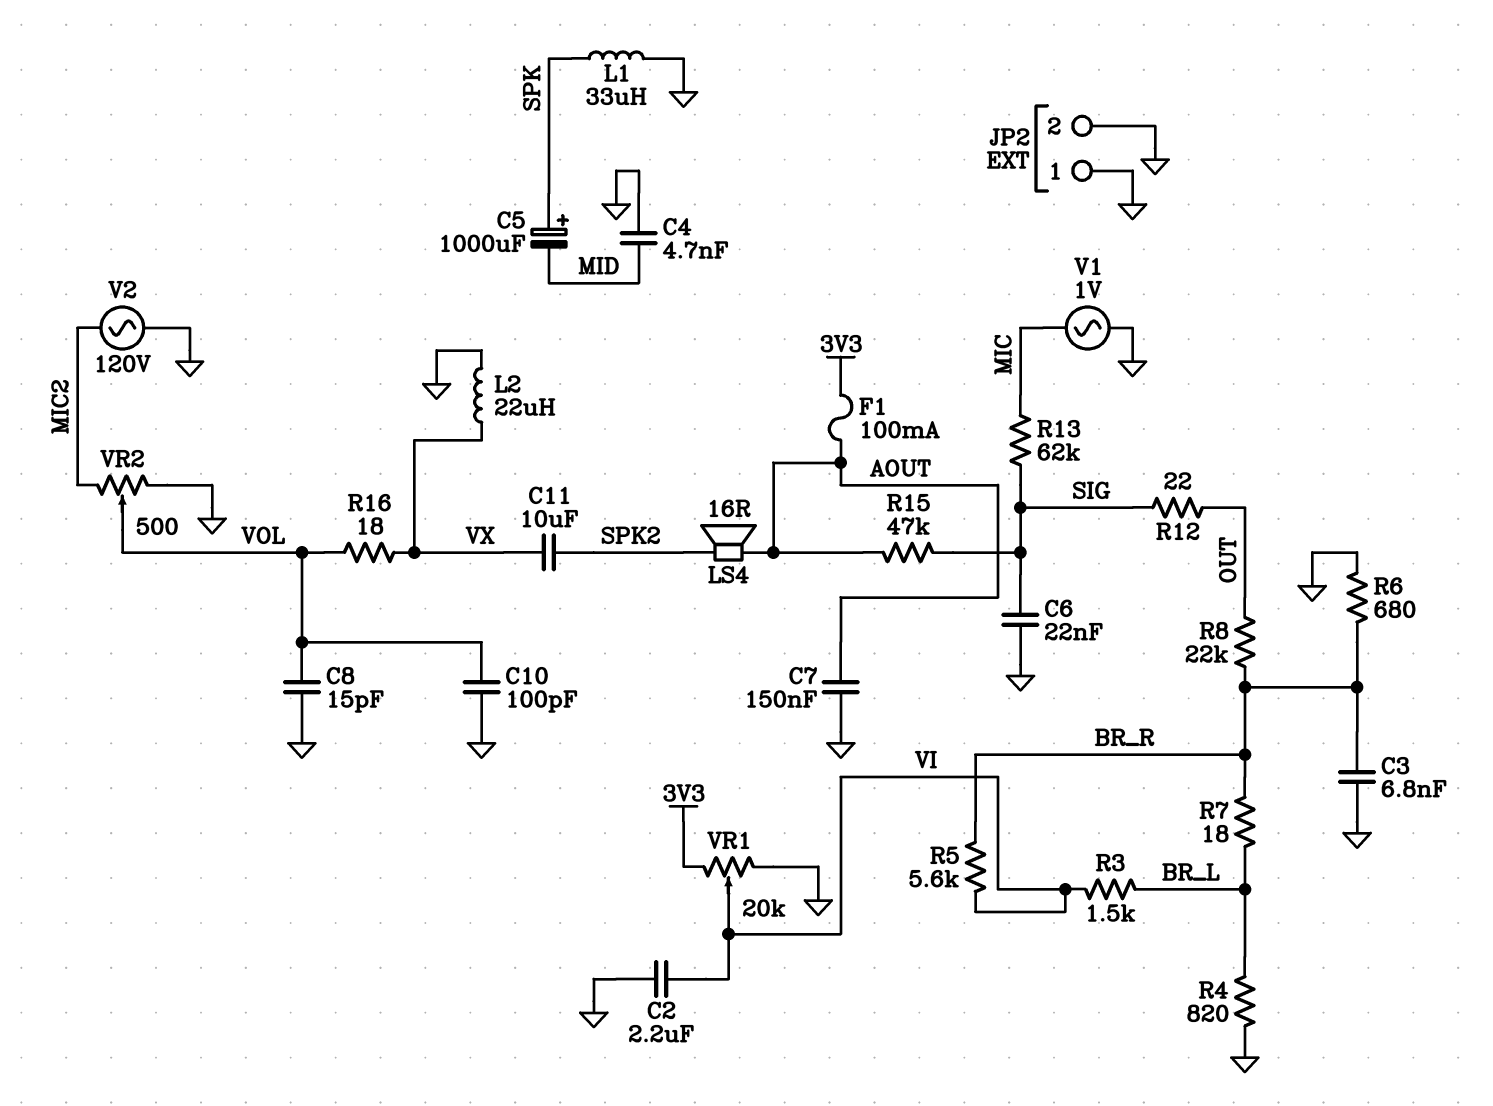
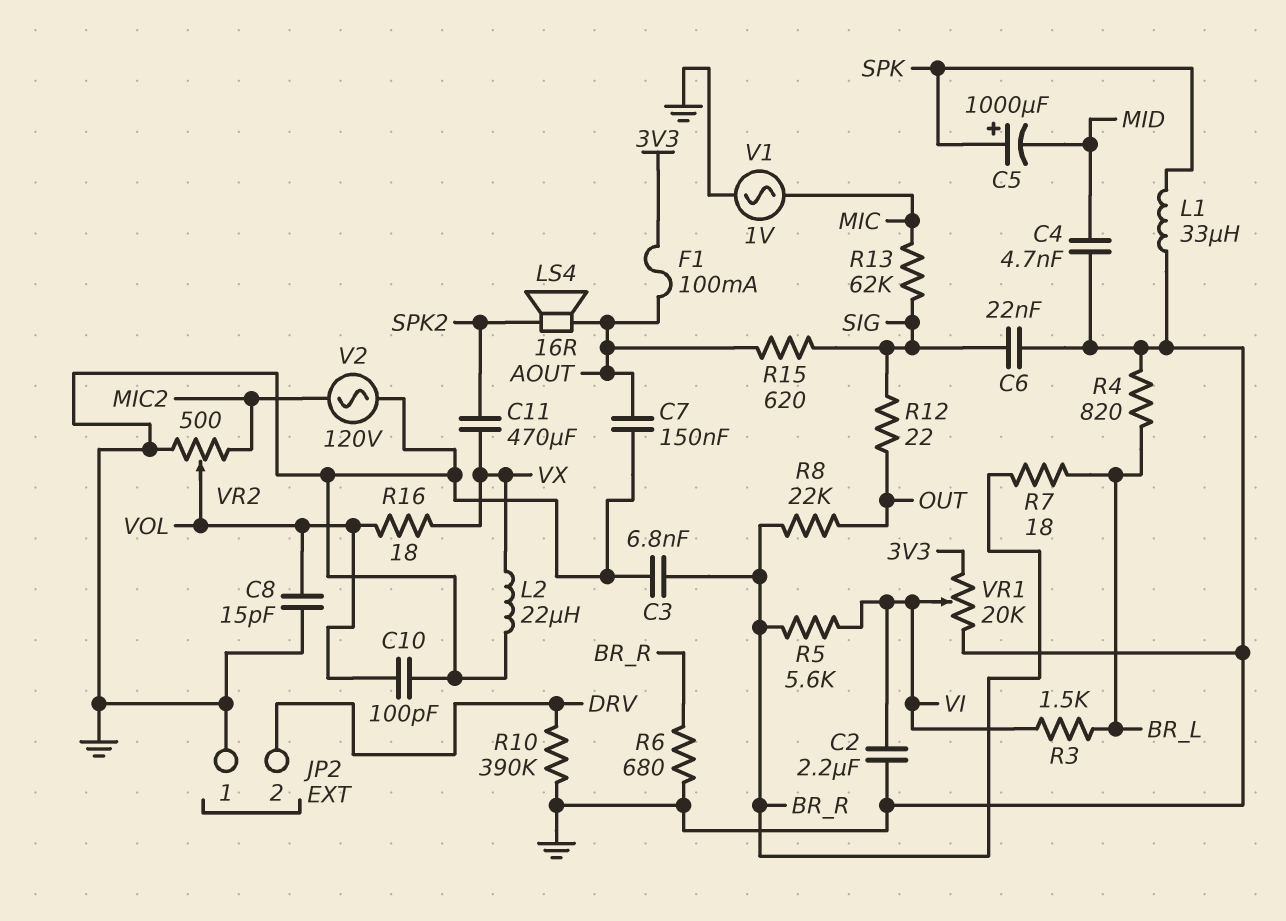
C11: 10uF (SPK2, VX) -> 470uF (SPK2, VX)
JP2 pin 2: GND -> DRV
R10: none -> 390k (DRV, GND)
R15: 47k (AOUT, SIG) -> 620 (AOUT, SIG)

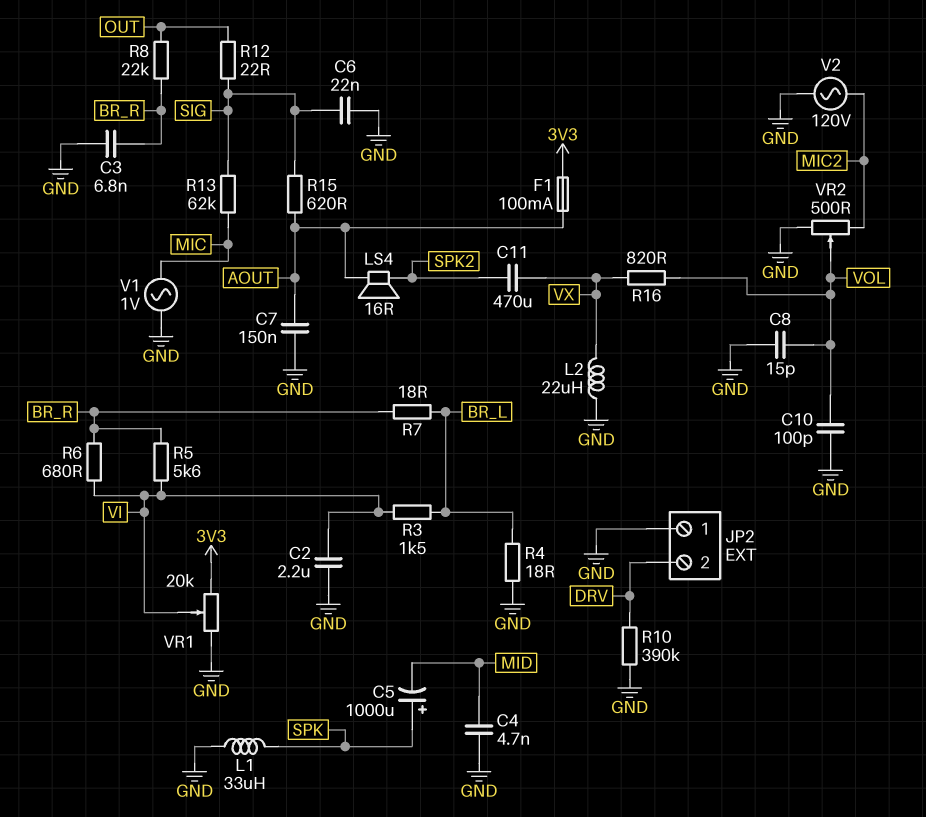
R4: 820 (BR_L, GND) -> 18 (BR_L, GND)
R6: 680 (BR_R, GND) -> 680 (BR_R, VI)
R16: 18 (VOL, VX) -> 820 (VOL, VX)

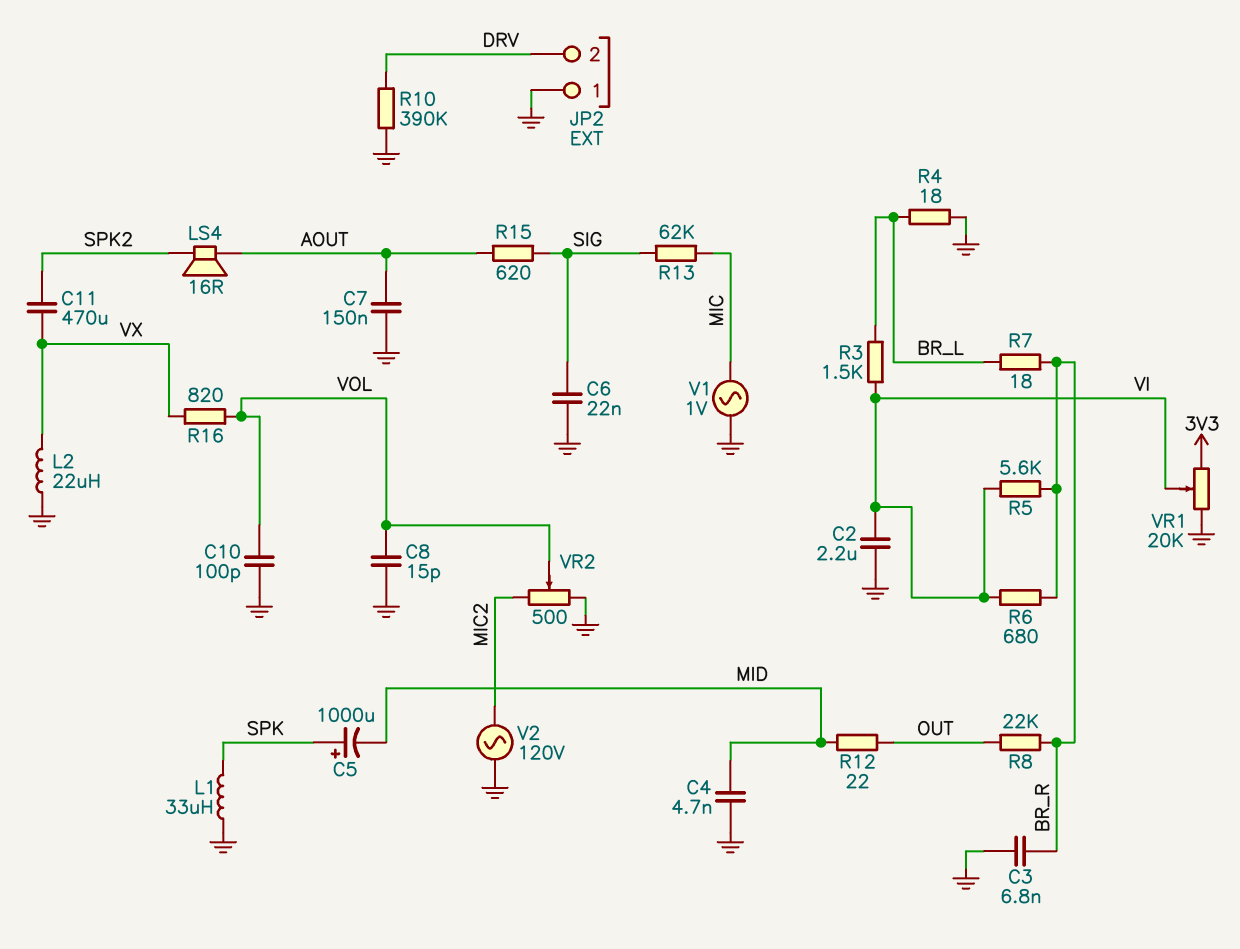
F1: 100mA (3V3, AOUT) -> none
R12: 22 (OUT, SIG) -> 22 (MID, OUT)

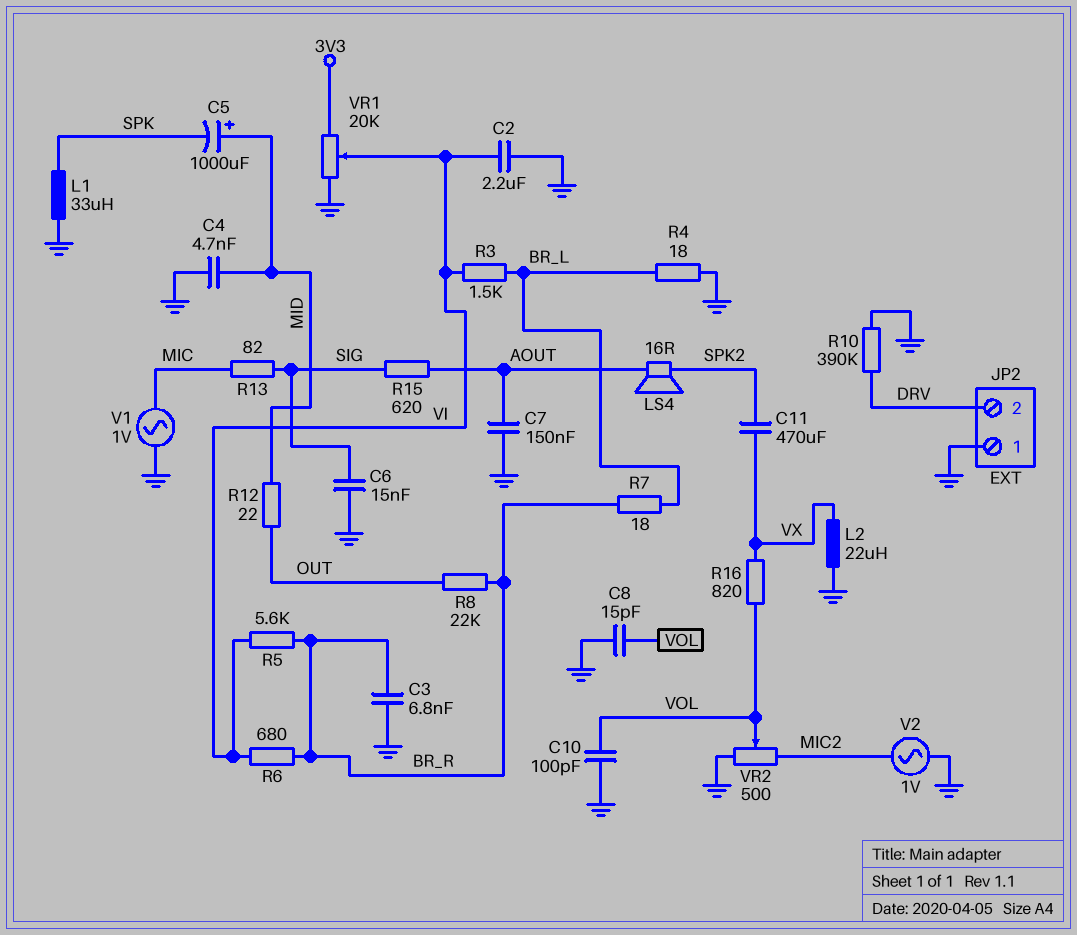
C5: 1000uF (plus SPK, minus MID) -> 1000uF (plus MID, minus SPK)
C6: 22nF (GND, SIG) -> 15nF (GND, SIG)
R13: 62k (MIC, SIG) -> 82 (MIC, SIG)
V2: AC 120V (GND, MIC2) -> AC 1V (GND, MIC2)

